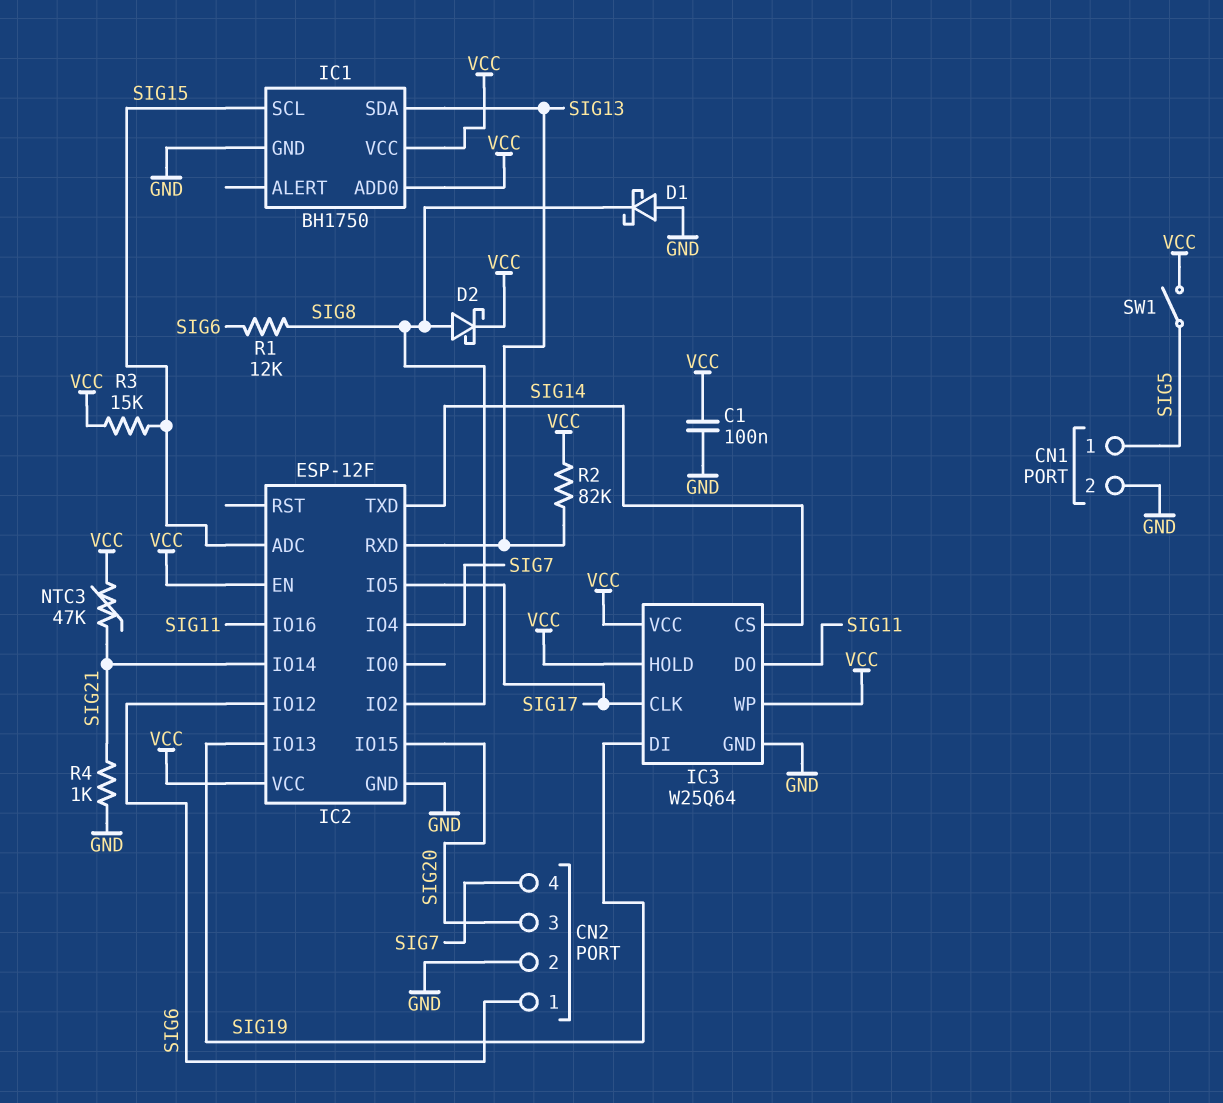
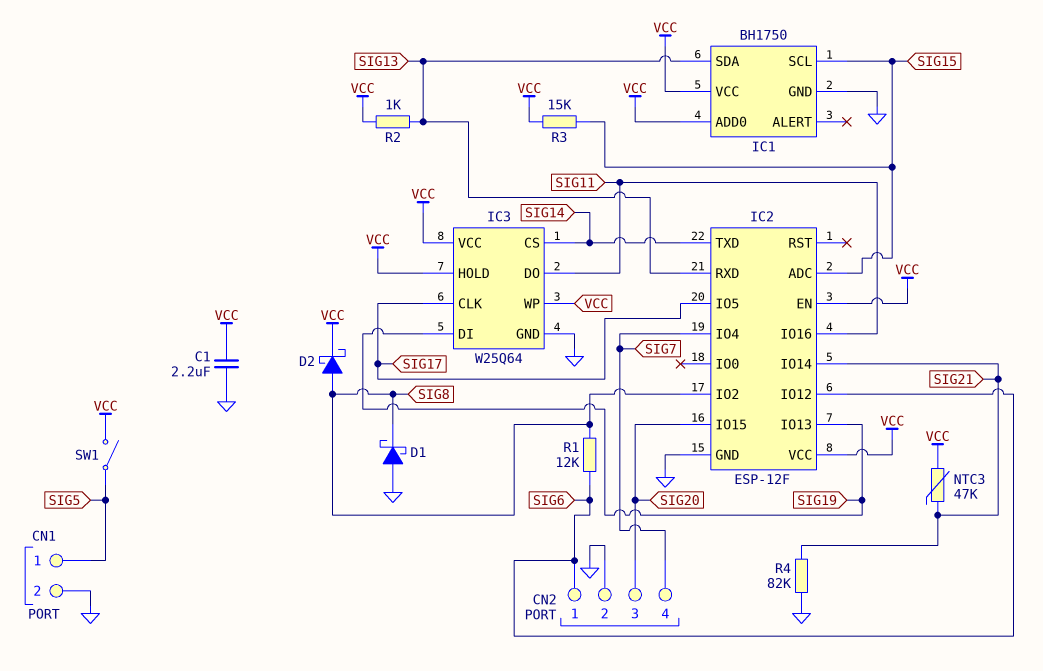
C1: 100nF (GND, VCC) -> 2.2uF (GND, VCC)
R2: 82k (SIG13, VCC) -> 1k (SIG13, VCC)
R4: 1k (GND, SIG21) -> 82k (GND, SIG21)

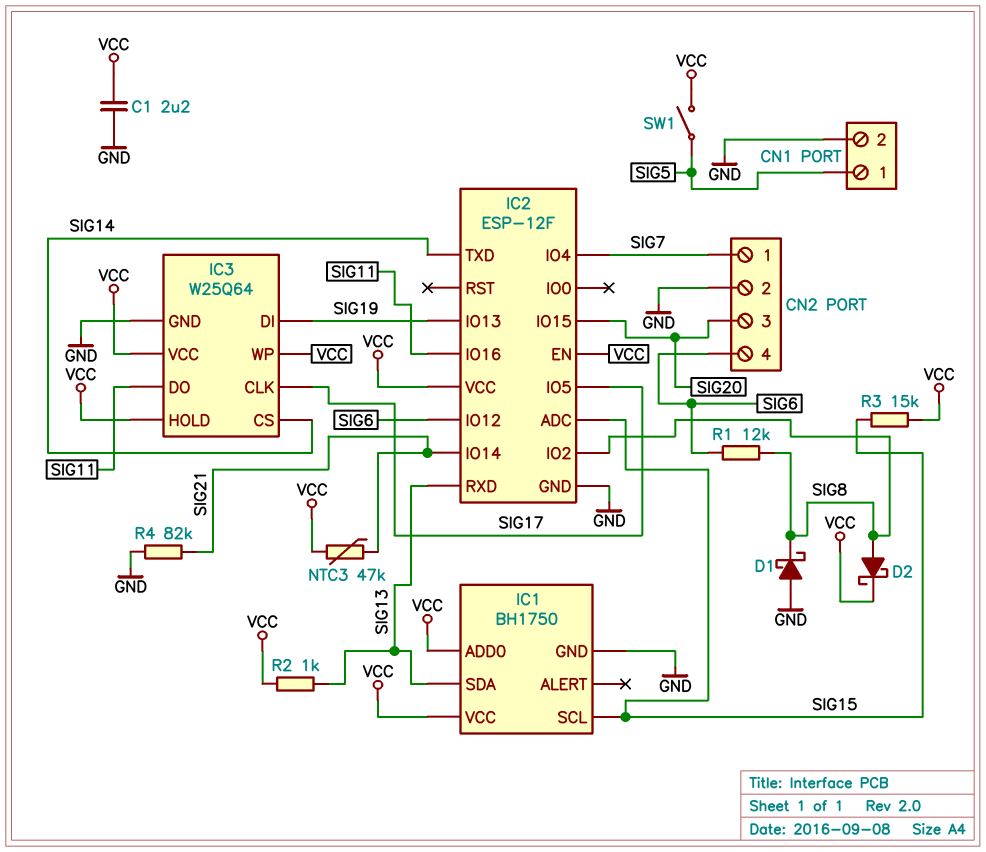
CN2 pin 1: SIG6 -> SIG7
CN2 pin 4: SIG7 -> SIG6

